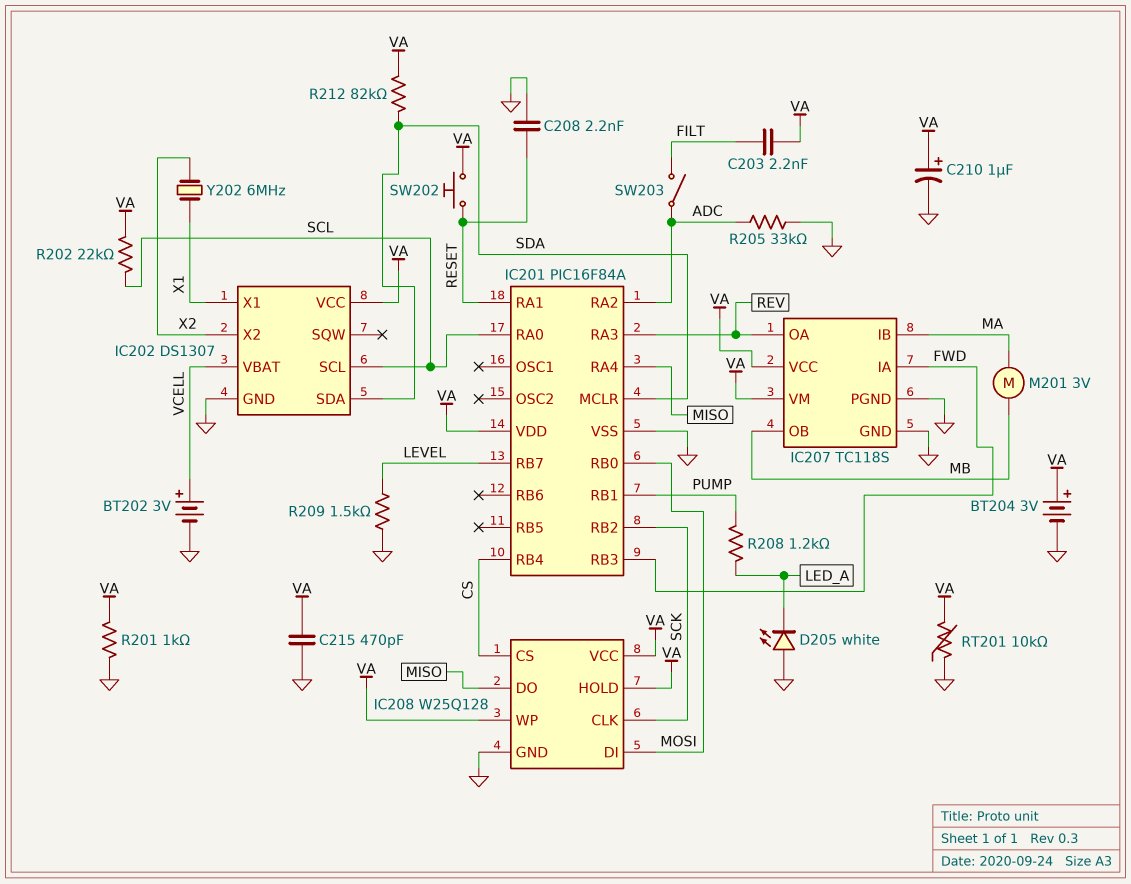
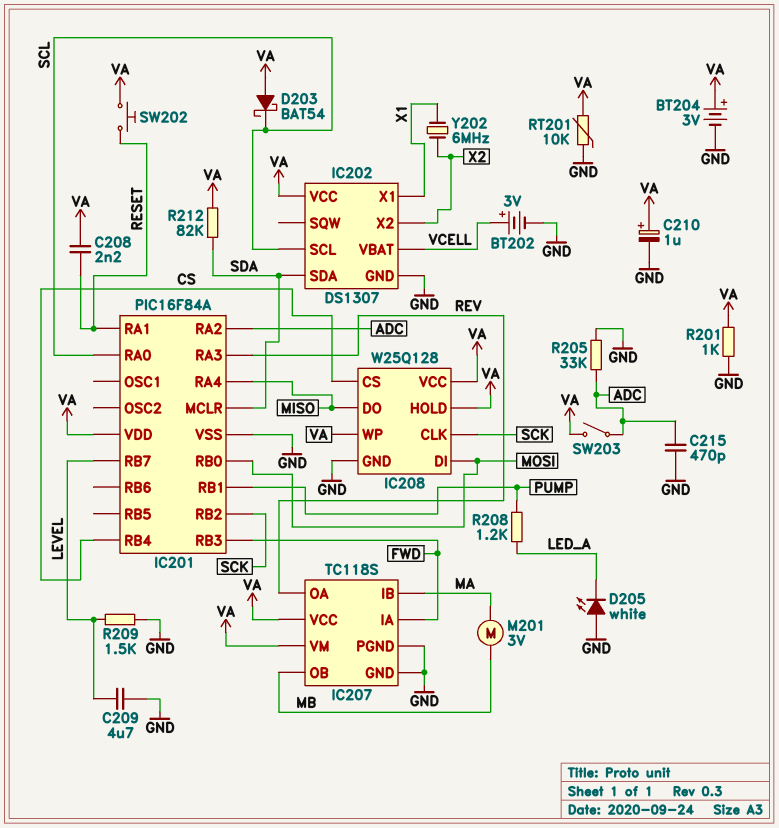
C203: 2.2nF (FILT, VA) -> none
C208: 2.2nF (GND, RESET) -> 2.2nF (RESET, VA)
C209: none -> 4.7uF (GND, LEVEL)
C215: 470pF (GND, VA) -> 470pF (ADC, GND)
D203: none -> schottky BAT54 (A VA, K SCL)
R202: 22k (SCL, VA) -> none
SW203: switch (ADC, FILT) -> switch (ADC, VA)

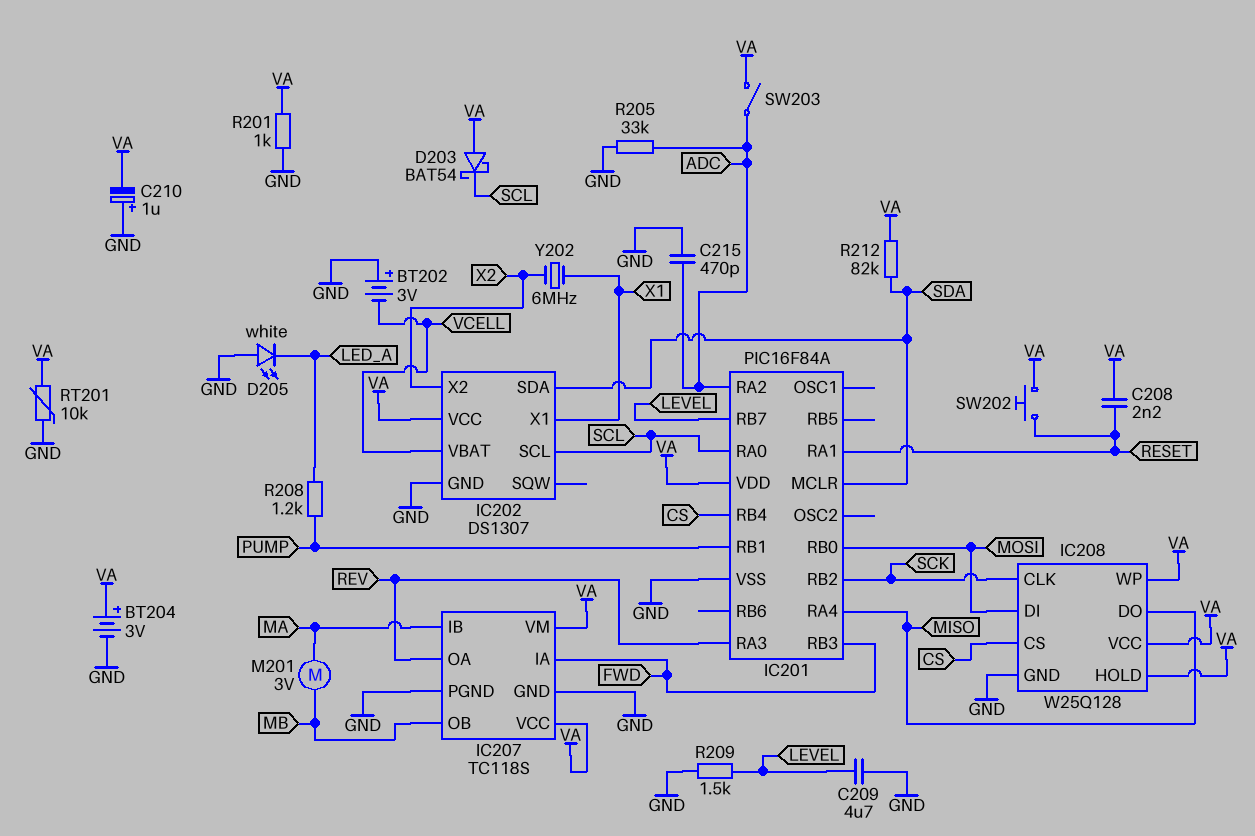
BT202: 3V (plus VCELL, minus GND) -> 3V (plus GND, minus VCELL)
C210: 1uF (plus VA, minus GND) -> 1uF (plus GND, minus VA)

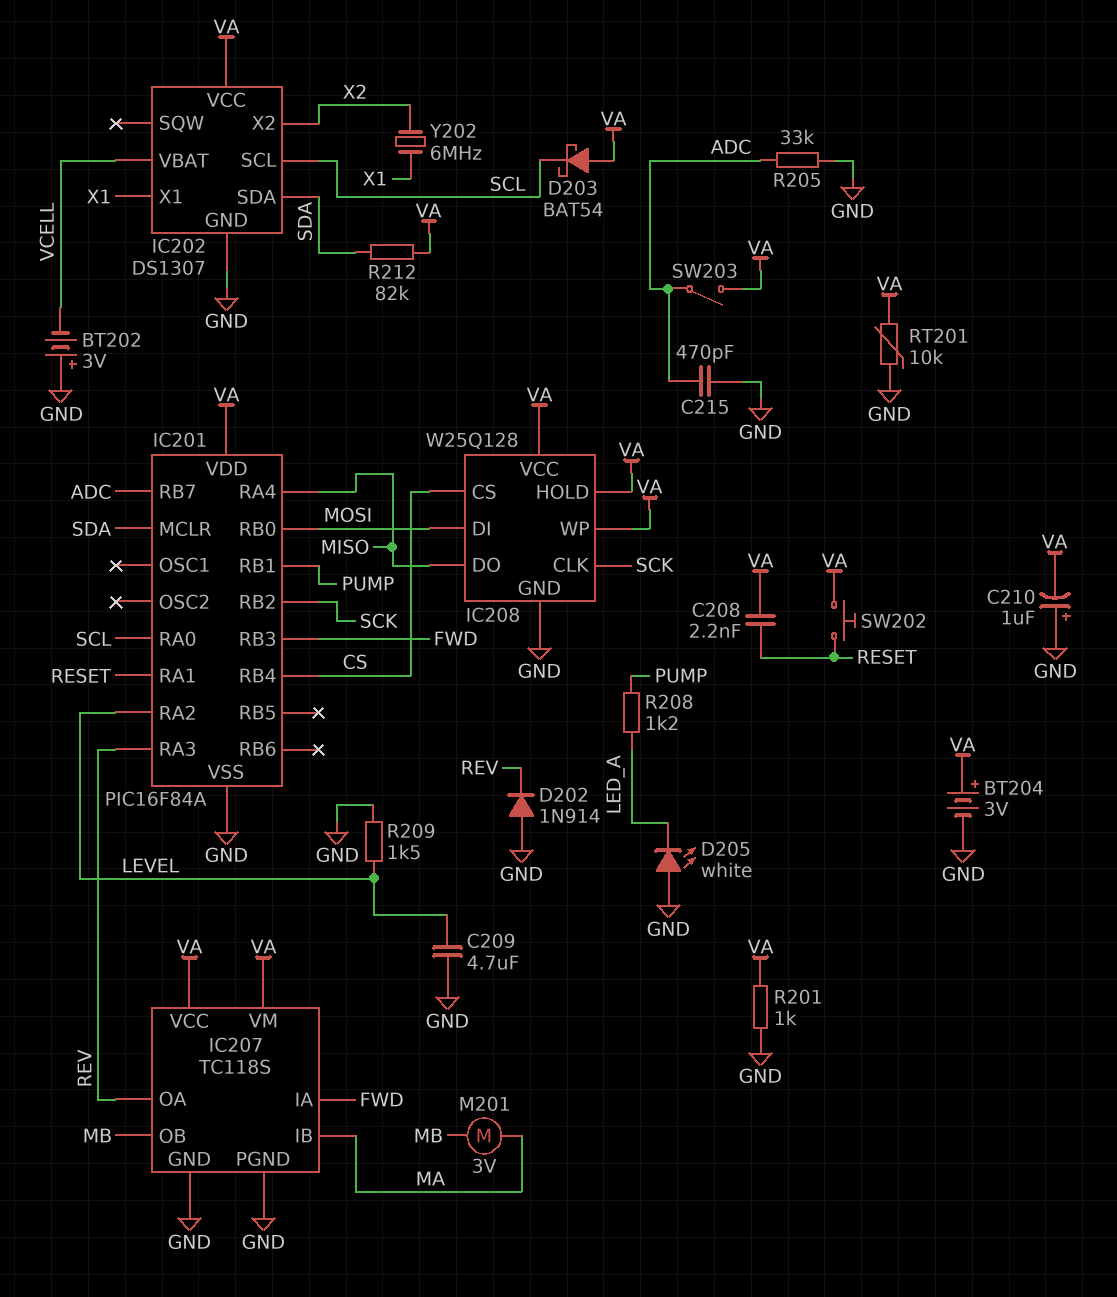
D202: none -> diode 1N914 (A GND, K REV)
IC201 pin RA2: ADC -> LEVEL
IC201 pin RB7: LEVEL -> ADC

